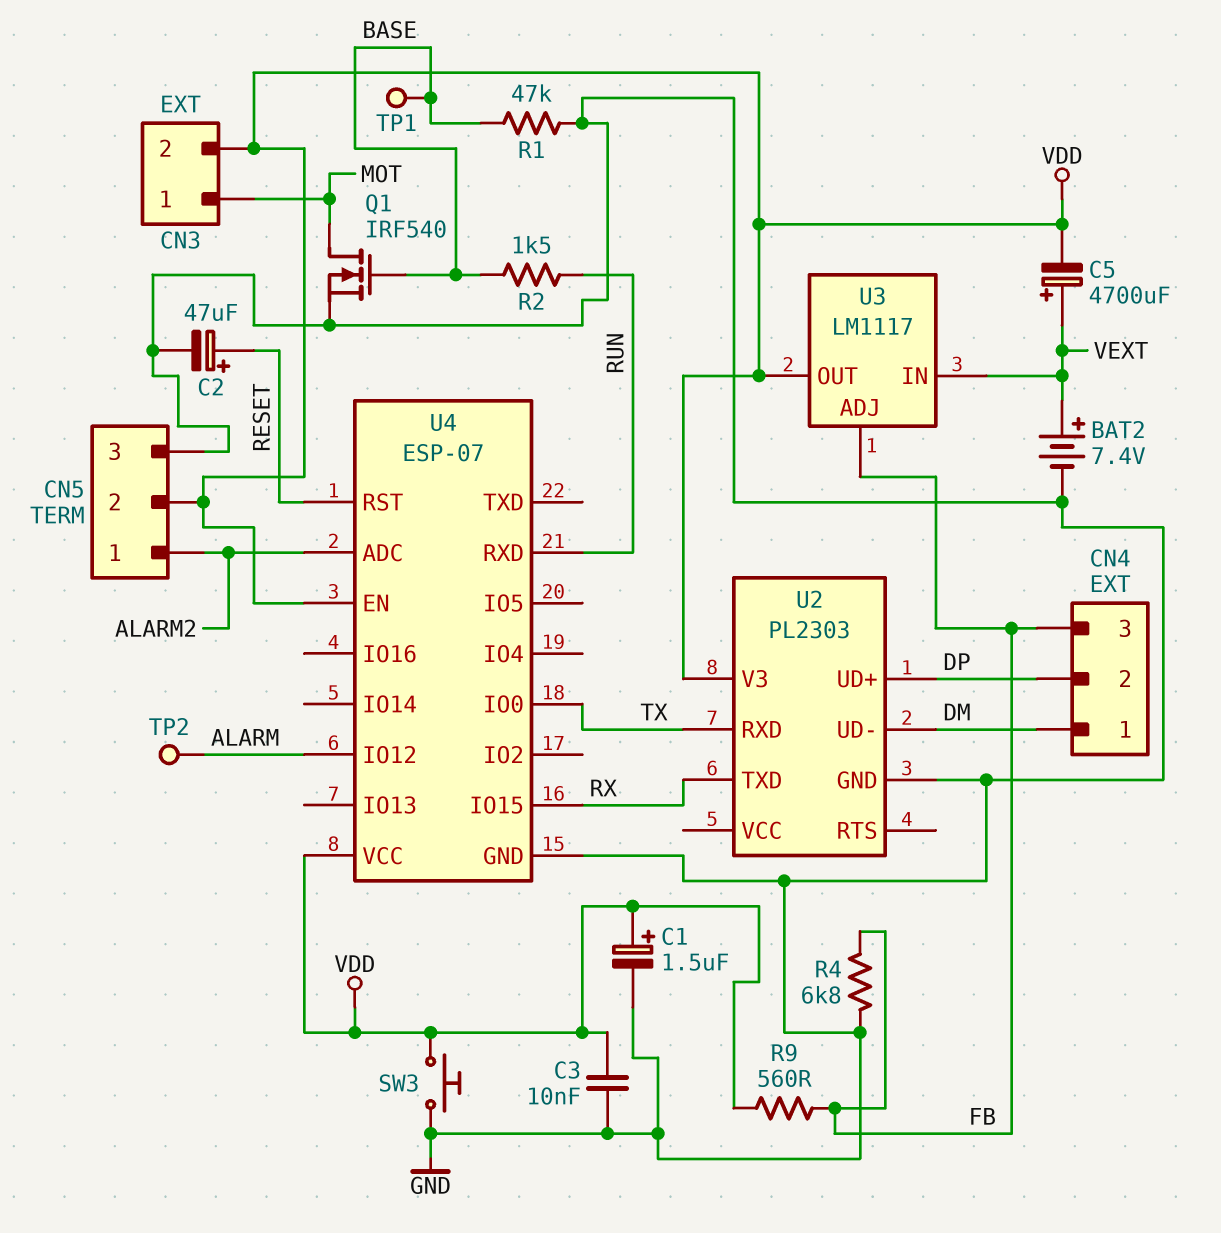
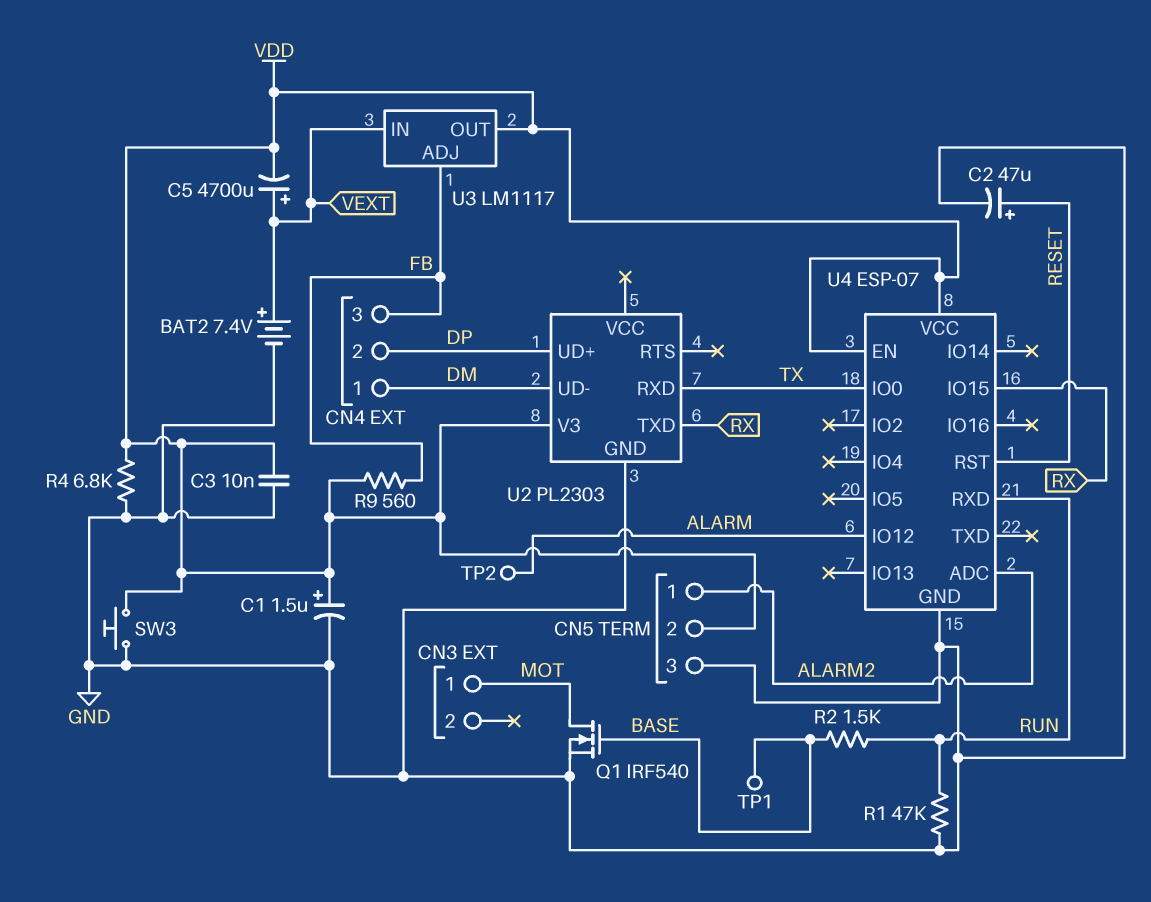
CN3 pin 2: VDD -> none
R1: 47k (BASE, GND) -> 47k (GND, RUN)
R4: 6.8k (FB, GND) -> 6.8k (GND, VDD)

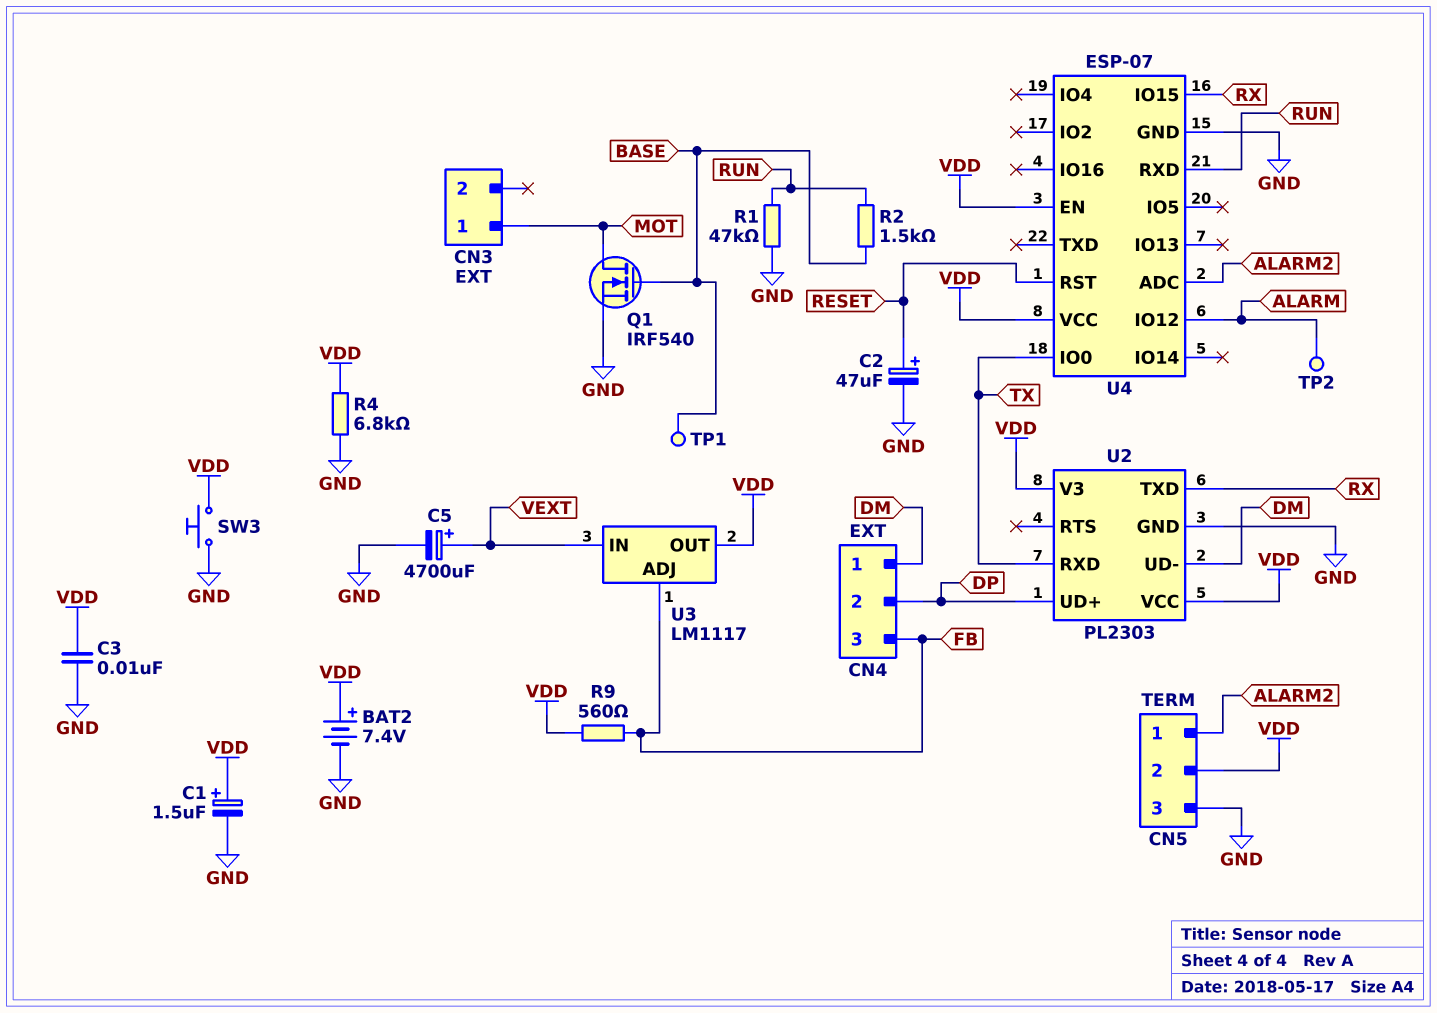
BAT2: 7.4V (plus VEXT, minus GND) -> 7.4V (plus VDD, minus GND)
C5: 4700uF (plus VEXT, minus VDD) -> 4700uF (plus VEXT, minus GND)
U2 pin VCC: none -> VDD

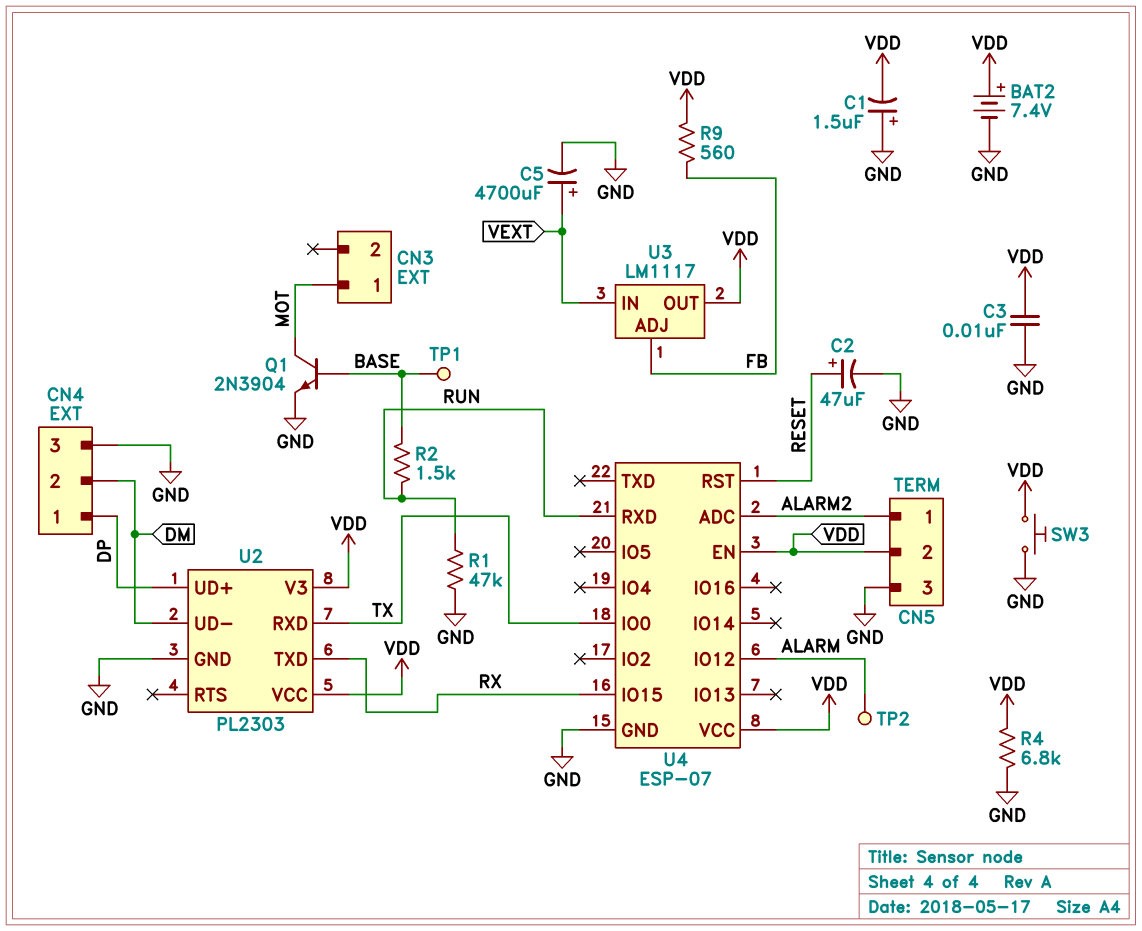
C1: 1.5uF (plus VDD, minus GND) -> 1.5uF (plus GND, minus VDD)
CN4 pin 1: DM -> DP
CN4 pin 2: DP -> DM
CN4 pin 3: FB -> GND
Q1: NMOS IRF540 (G BASE, D MOT, S GND) -> NPN 2N3904 (B BASE, C MOT, E GND)

